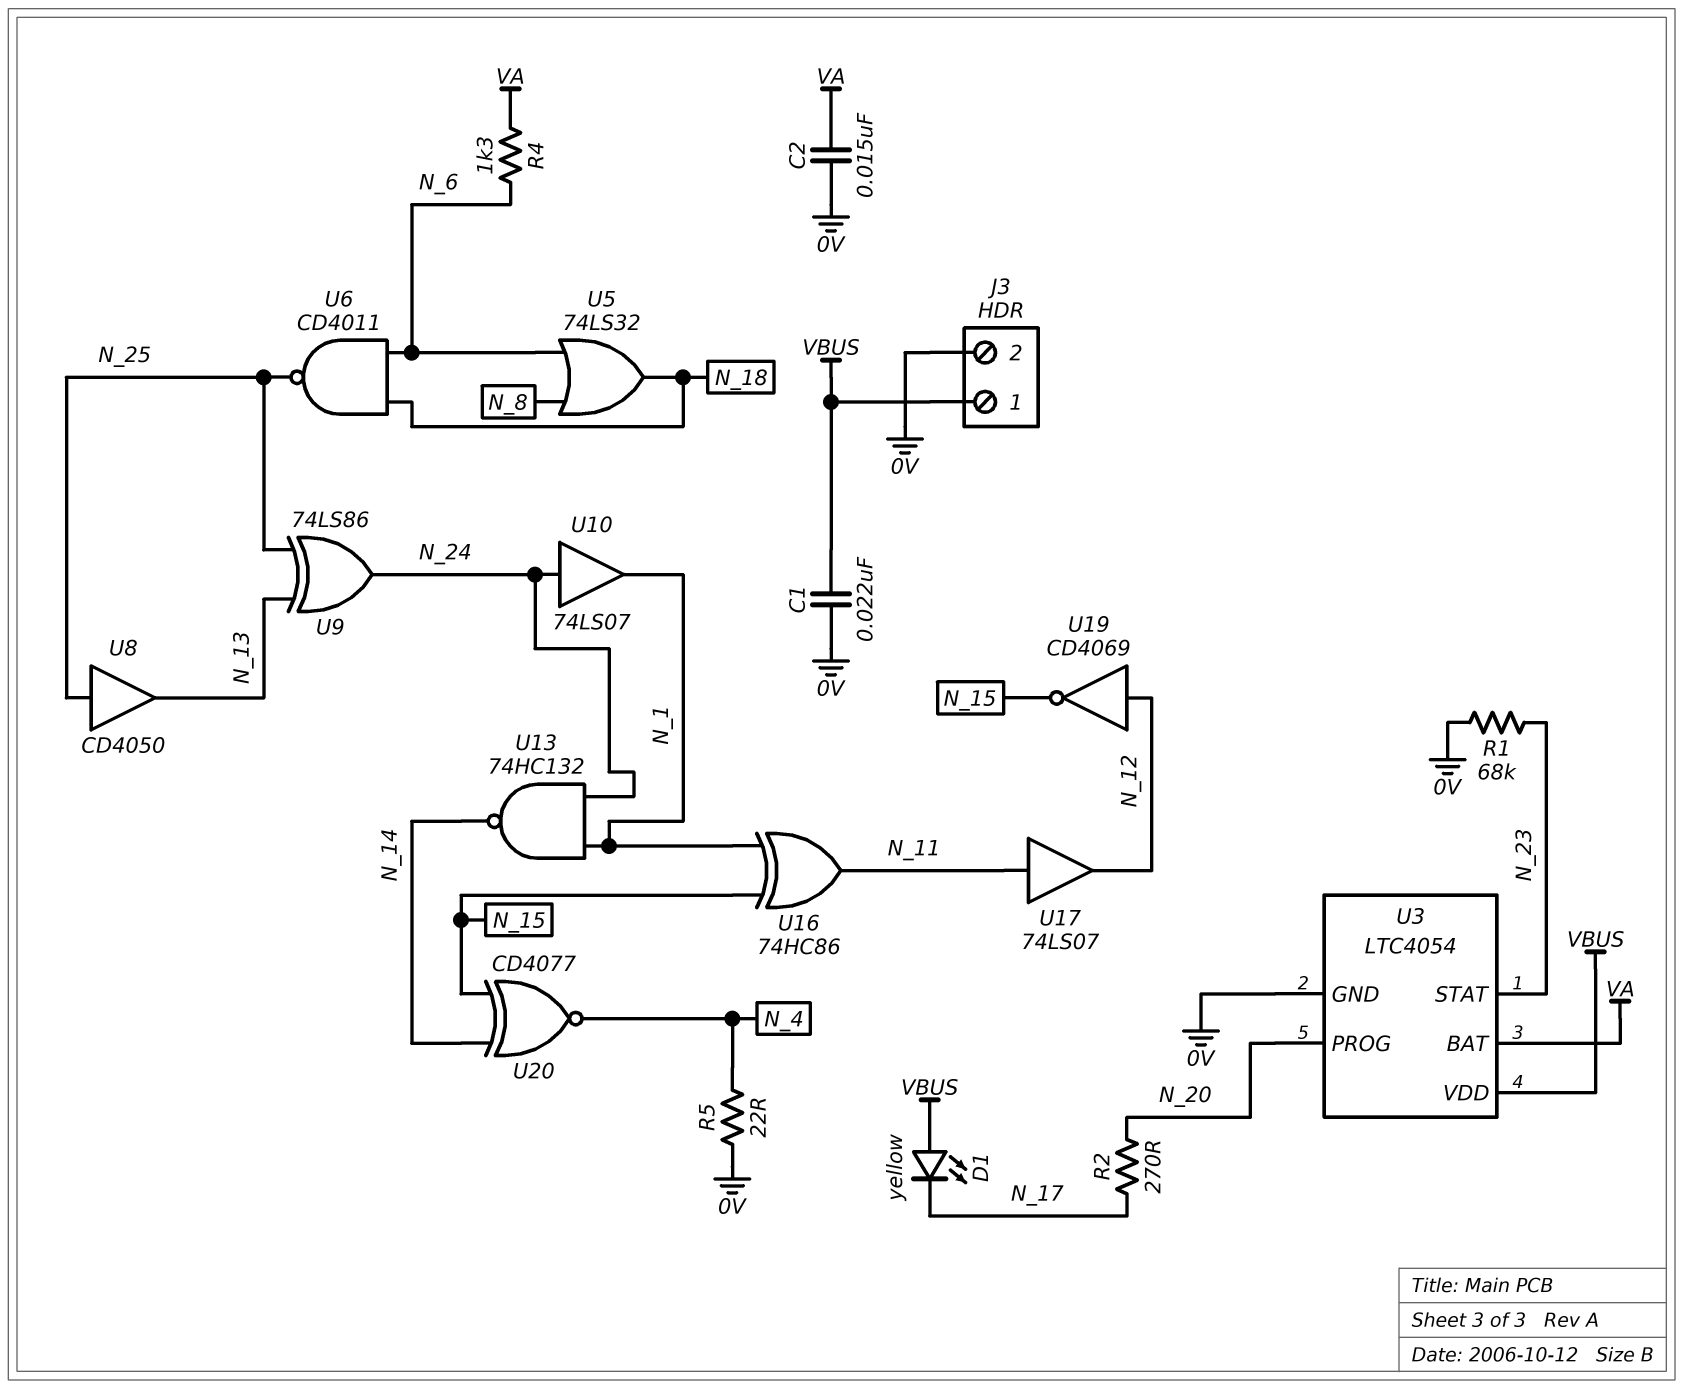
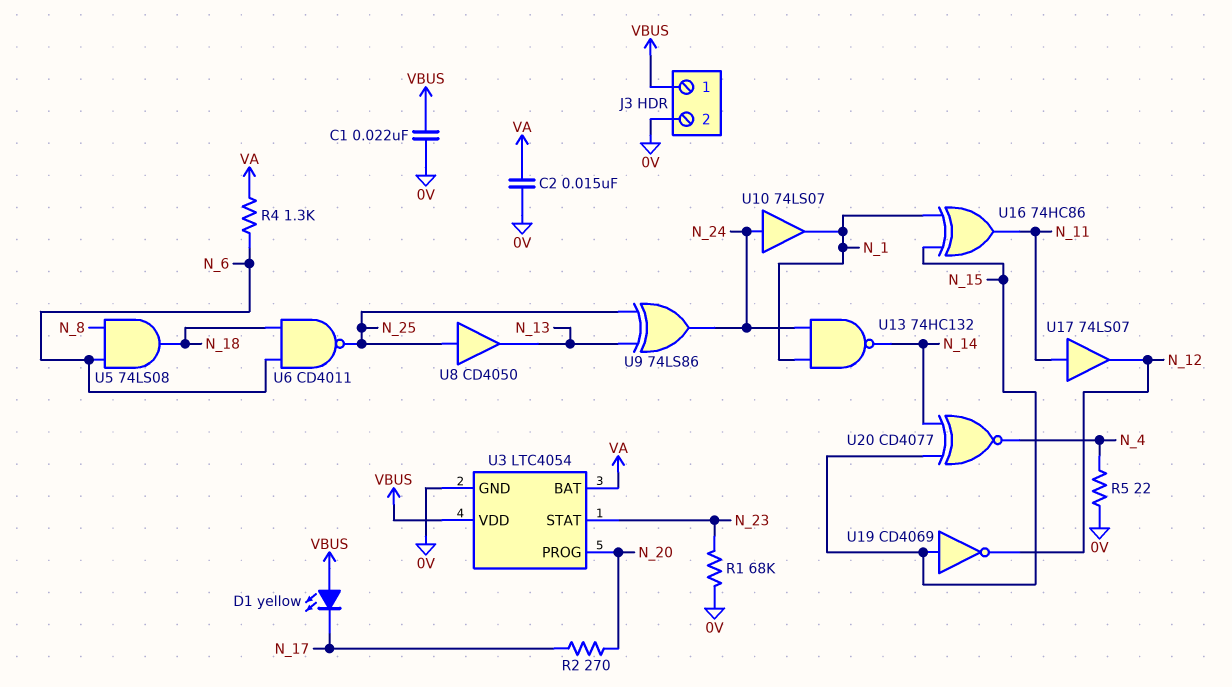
U5: OR 74LS32 (in N_6, in N_8, out N_18) -> AND 74LS08 (in N_6, in N_8, out N_18)
U19: NOT CD4069 (in N_12, out N_15) -> NOT CD4069 (in N_15, out N_12)

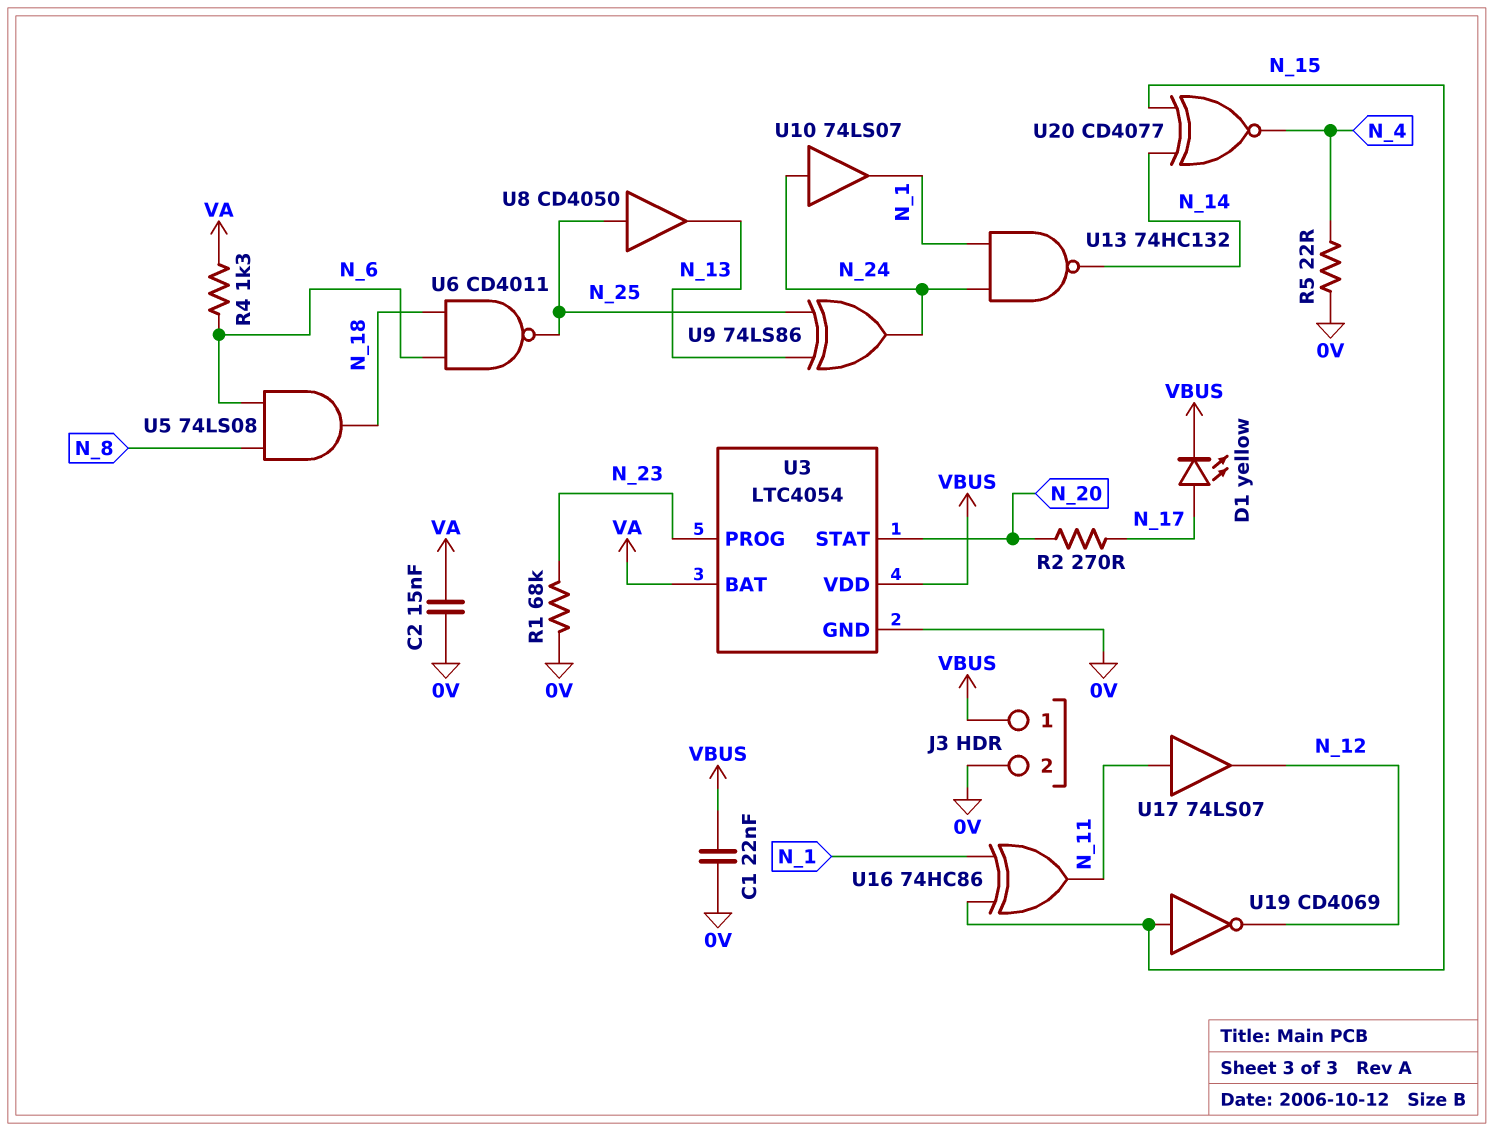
D1: LED yellow (A VBUS, K N_17) -> LED yellow (A N_17, K VBUS)
U3 pin PROG: N_20 -> N_23
U3 pin STAT: N_23 -> N_20

